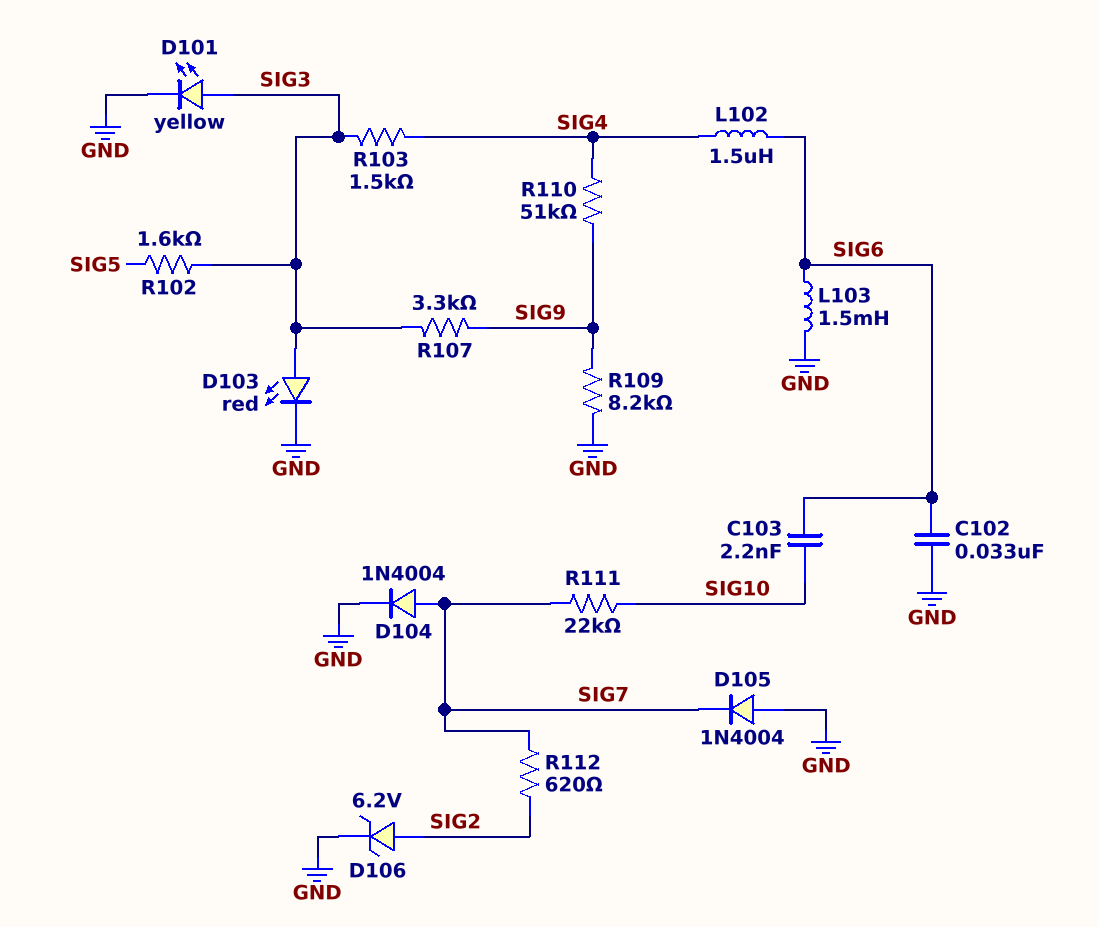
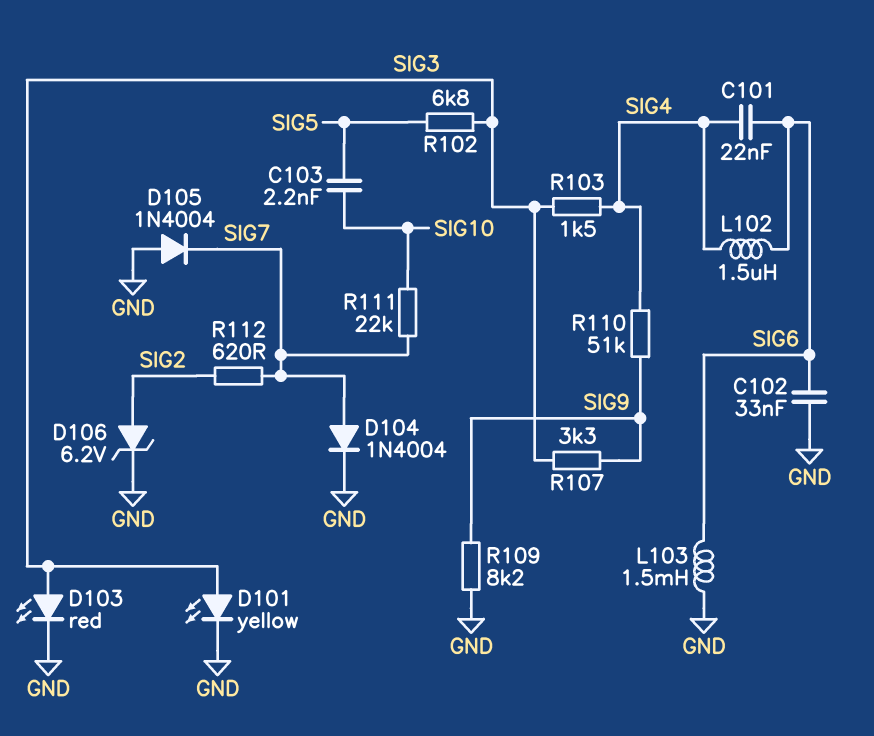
C101: none -> 22nF (SIG4, SIG6)
C103: 2.2nF (SIG6, SIG10) -> 2.2nF (SIG5, SIG10)
R102: 1.6k (SIG3, SIG5) -> 6.8k (SIG3, SIG5)

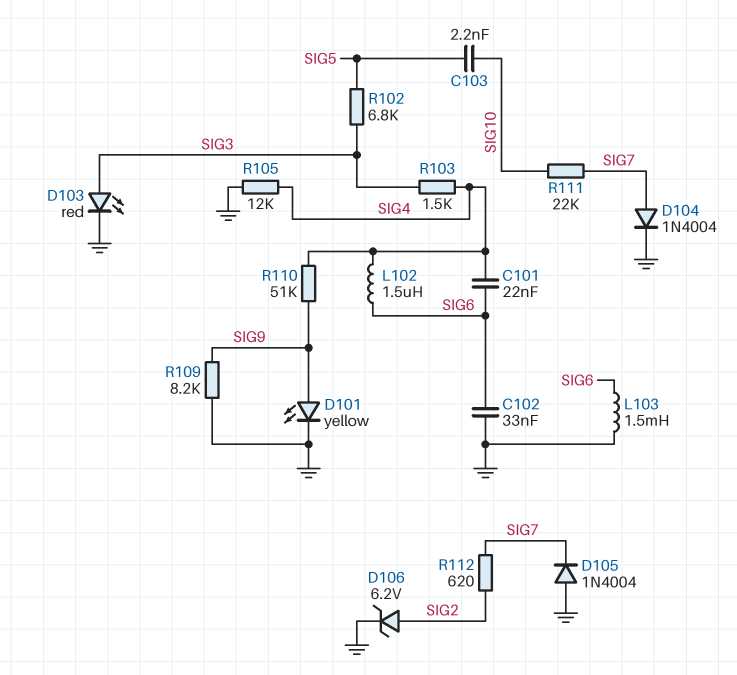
D101: LED yellow (A SIG3, K GND) -> LED yellow (A SIG9, K GND)
R105: none -> 12k (GND, SIG4)
R107: 3.3k (SIG3, SIG9) -> none

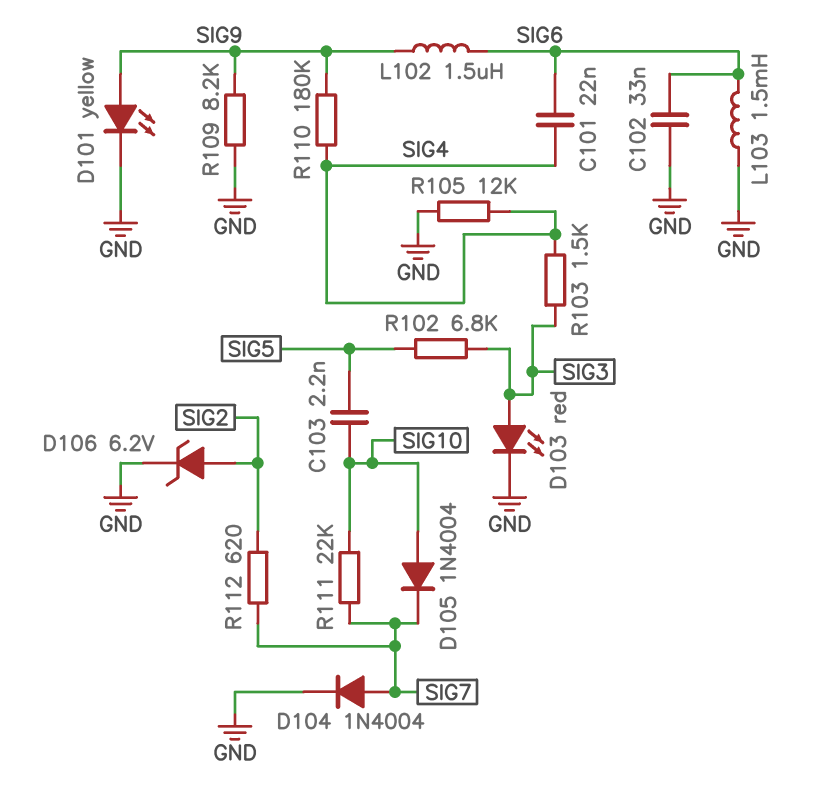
D105: diode 1N4004 (A GND, K SIG7) -> diode 1N4004 (A SIG10, K SIG7)
L102: 1.5uH (SIG4, SIG6) -> 1.5uH (SIG6, SIG9)
R110: 51k (SIG4, SIG9) -> 180k (SIG4, SIG9)

